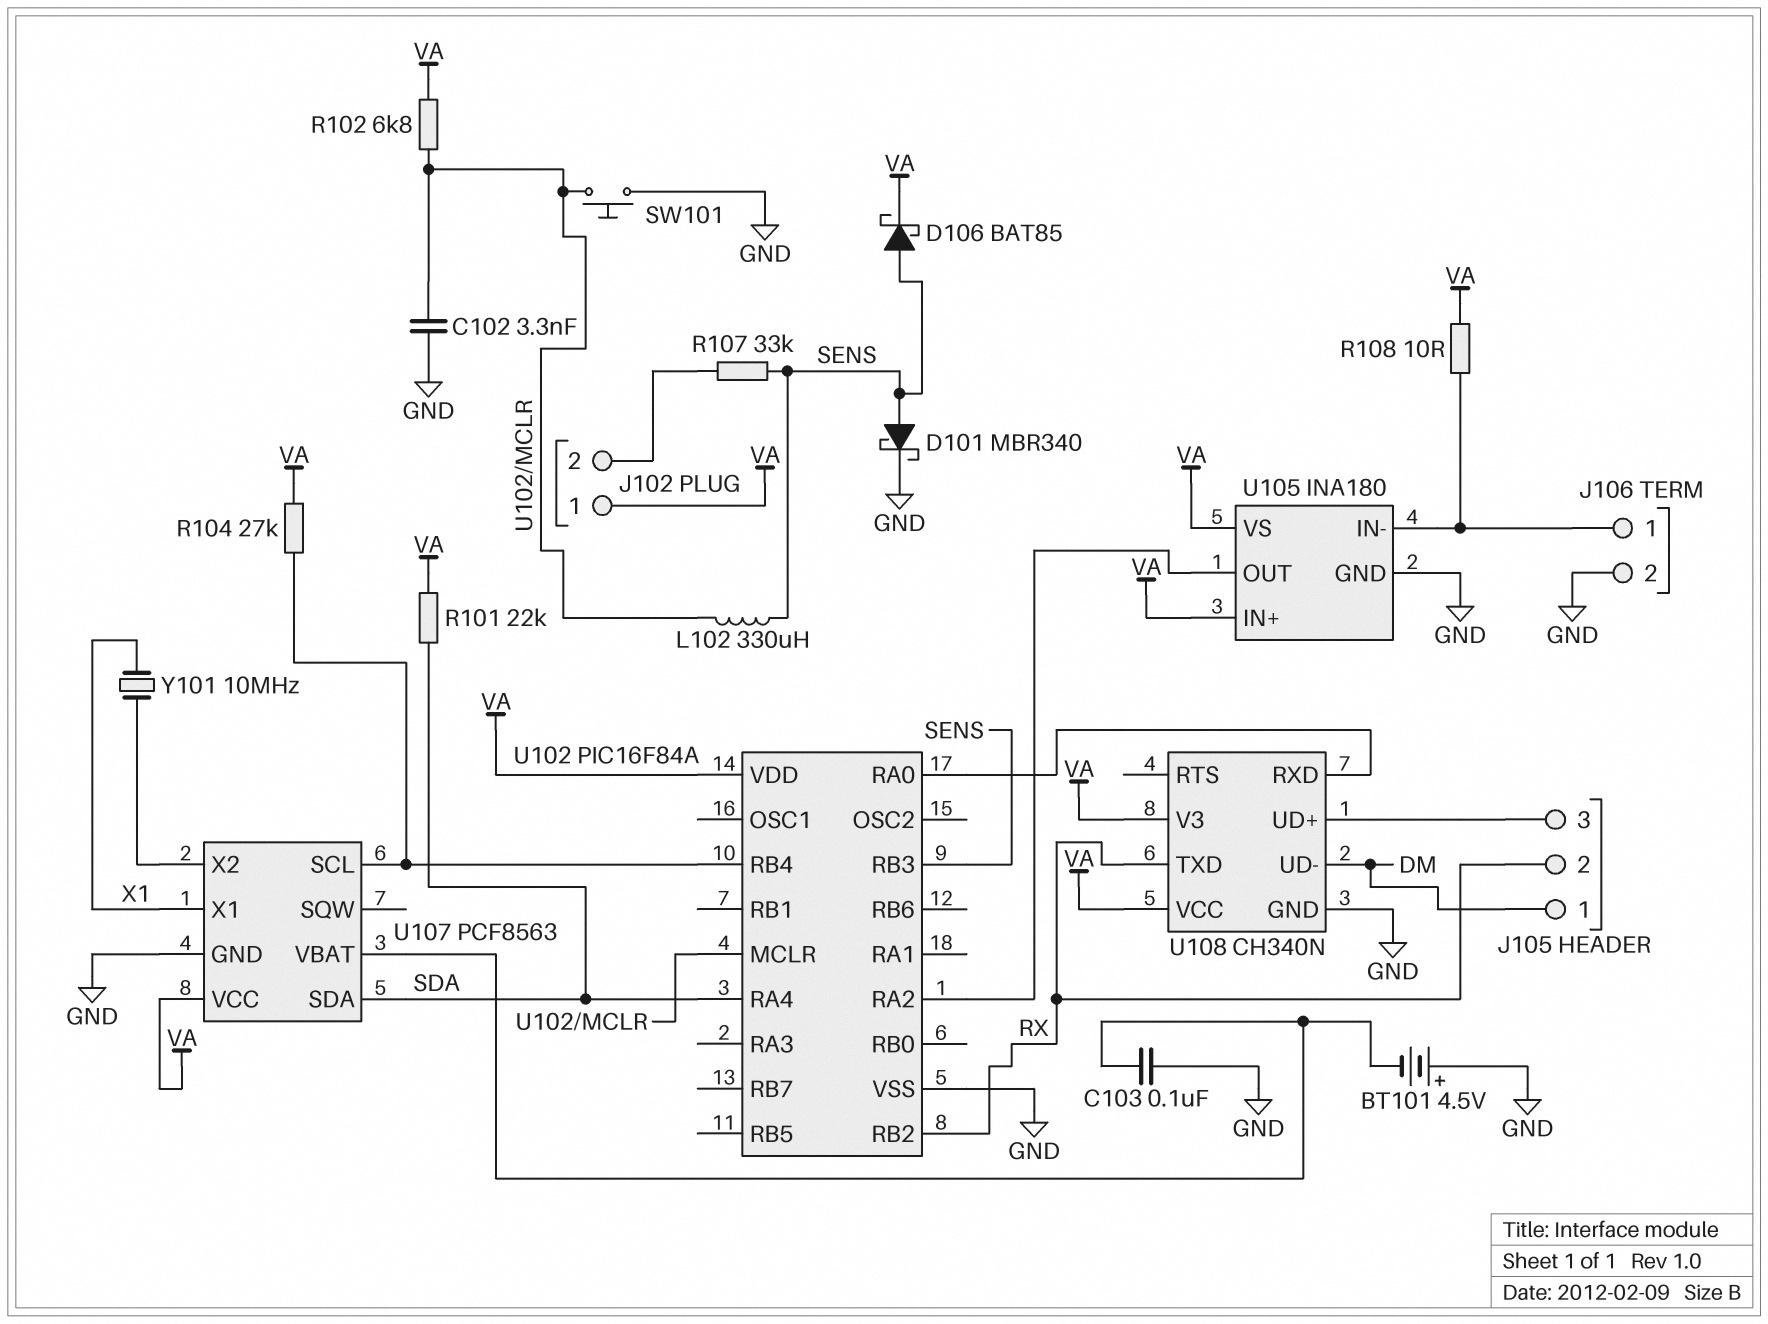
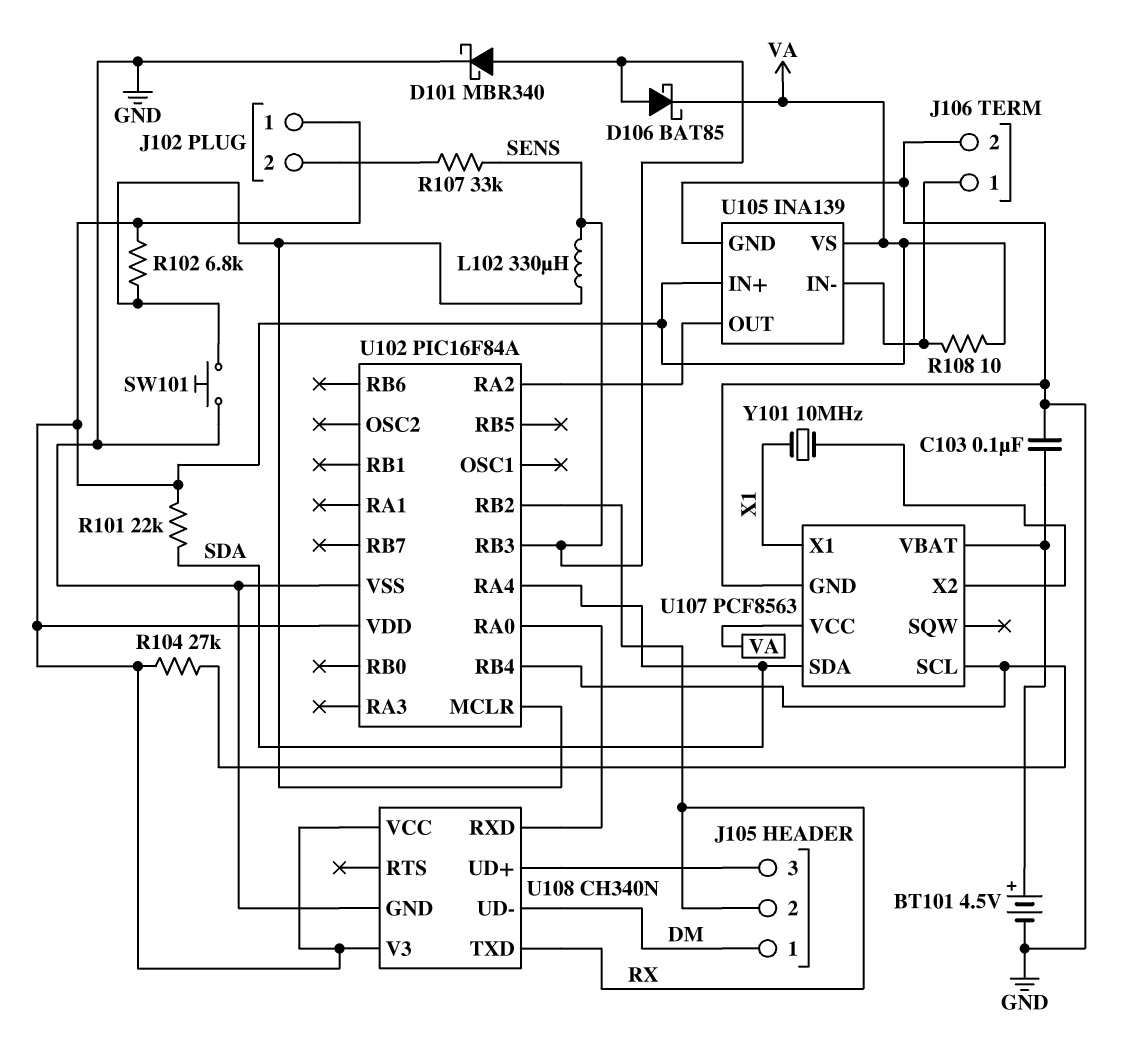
BT101: 4.5V (plus GND, minus U107/VBAT) -> 4.5V (plus U107/VBAT, minus GND)
C102: 3.3nF (GND, U102/MCLR) -> none
U105: INA180 -> INA139

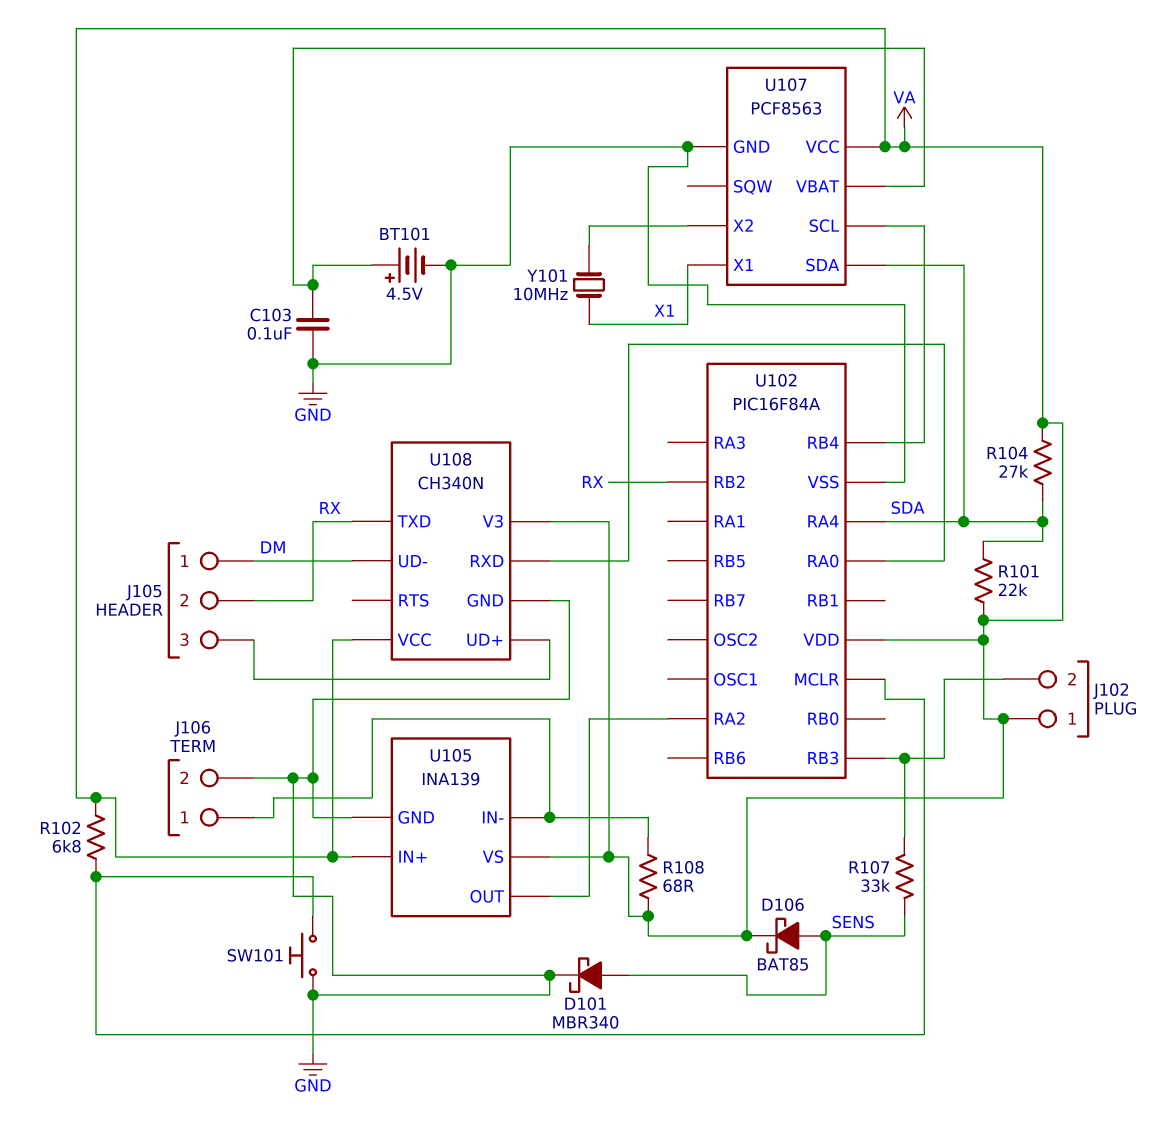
L102: 330uH (SENS, U102/MCLR) -> none
R104: 27k (U102/RB4, VA) -> 27k (SDA, VA)
R108: 10 (J106/1, VA) -> 68 (J106/1, VA)
U102 pin RB3: SENS -> J102/2

